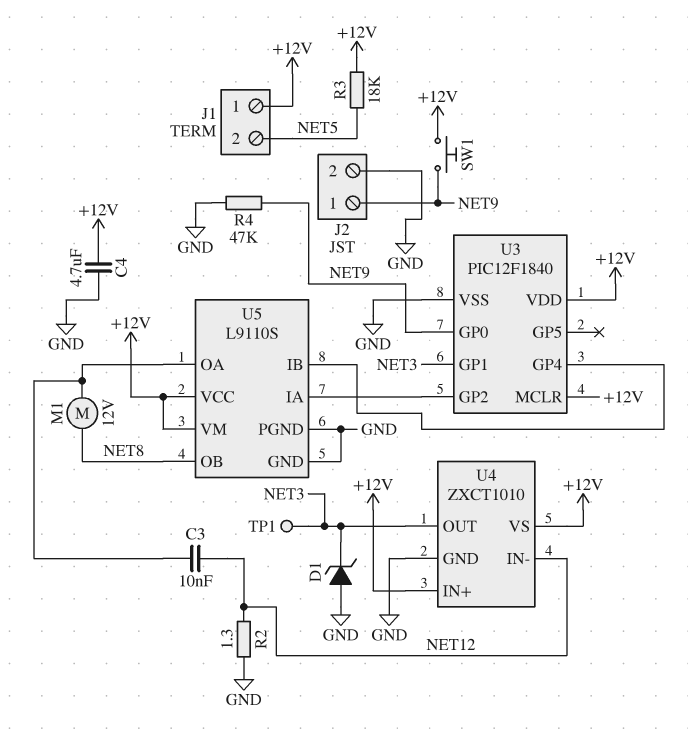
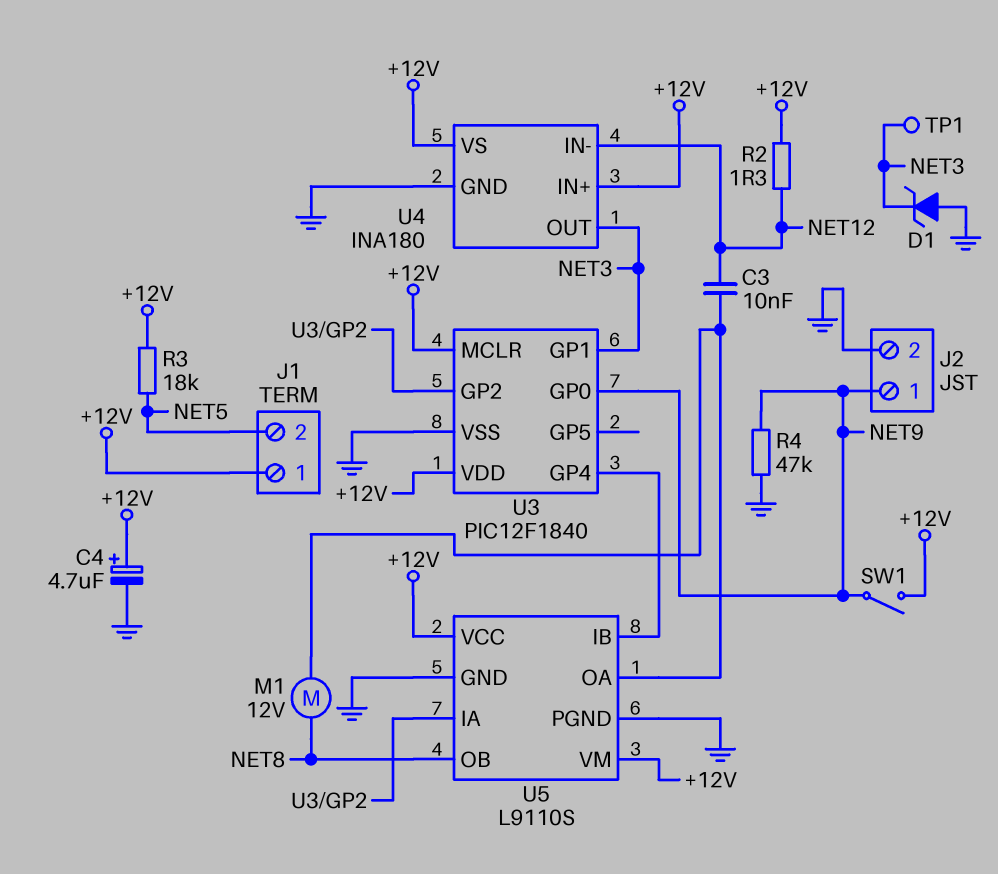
C4: 4.7uF (+12V, GND) -> 4.7uF (plus +12V, minus GND)
R2: 1.3 (GND, NET12) -> 1.3 (+12V, NET12)
SW1: button (+12V, NET9) -> switch (+12V, NET9)
U4: ZXCT1010 -> INA180

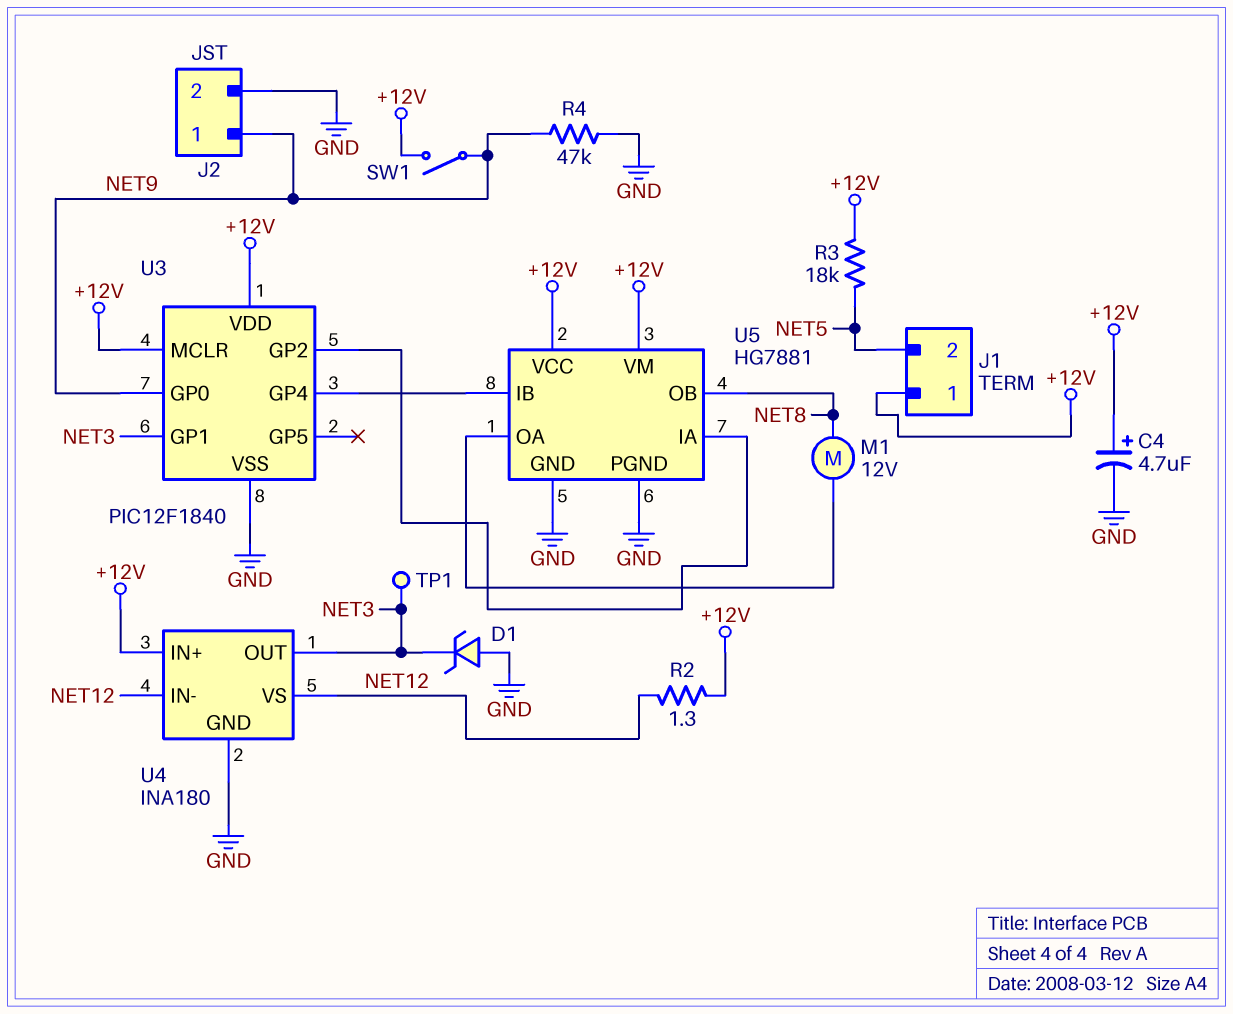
C3: 10nF (NET12, U5/OA) -> none
U4 pin VS: +12V -> NET12
U5: L9110S -> HG7881

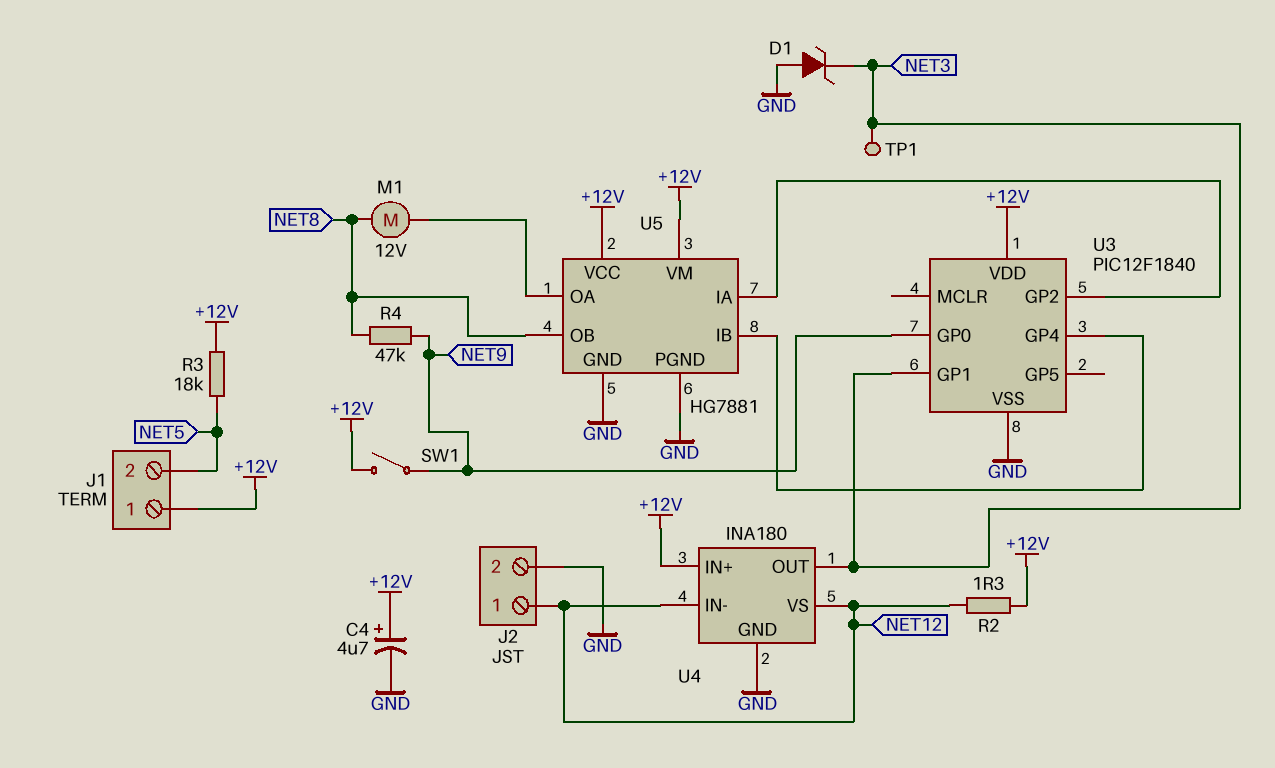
J2 pin 1: NET9 -> NET12
R4: 47k (GND, NET9) -> 47k (NET8, NET9)
U3 pin MCLR: +12V -> none

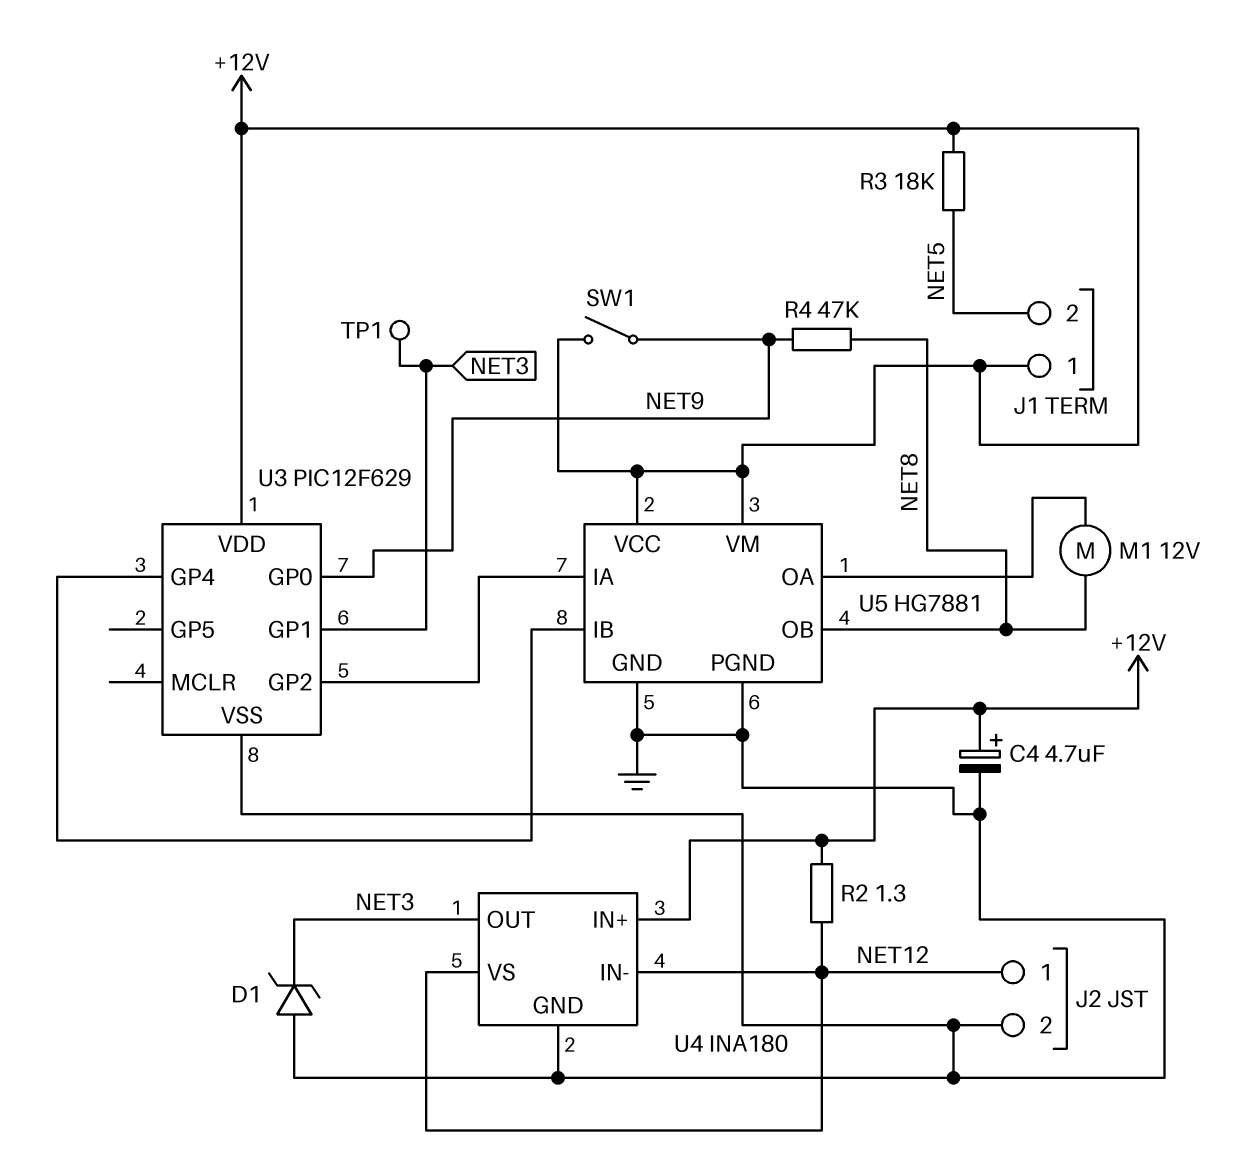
U3: PIC12F1840 -> PIC12F629

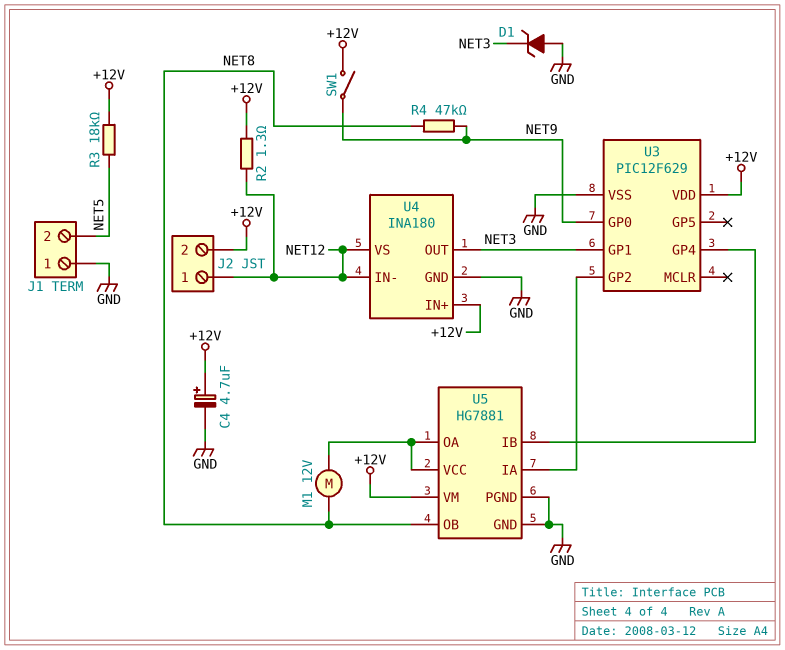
J1 pin 1: +12V -> GND
J2 pin 2: GND -> +12V
TP1: test point (NET3) -> none
U5 pin VCC: +12V -> U5/OA

